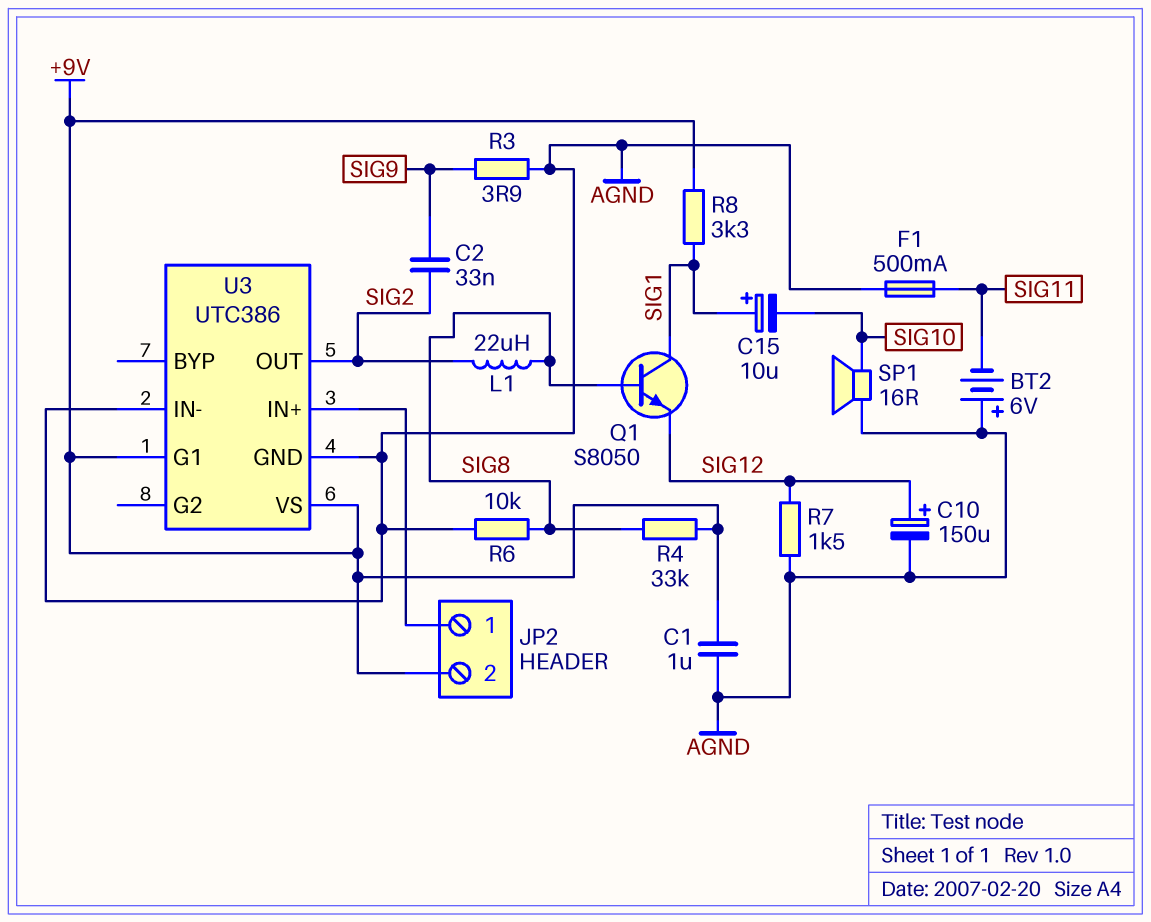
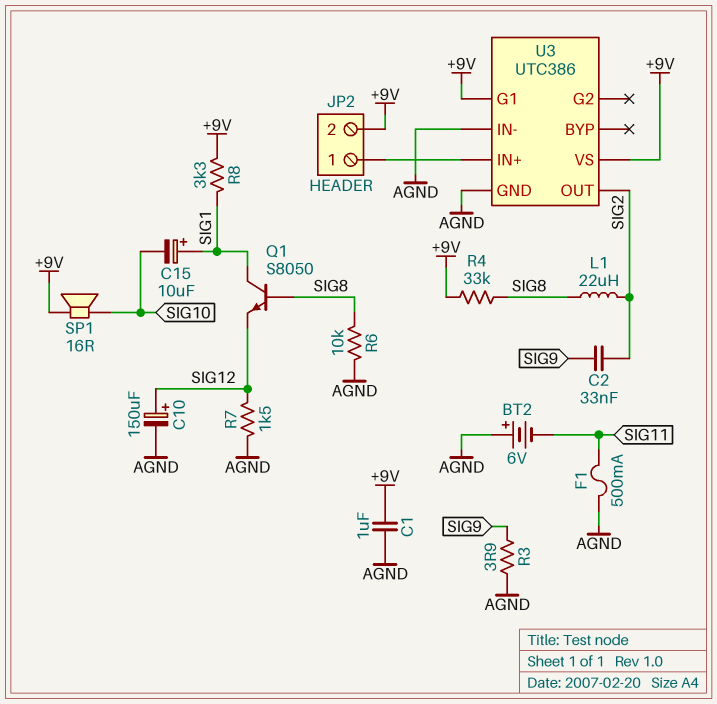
SP1: speaker 16R (AGND, SIG10) -> speaker 16R (+9V, SIG10)

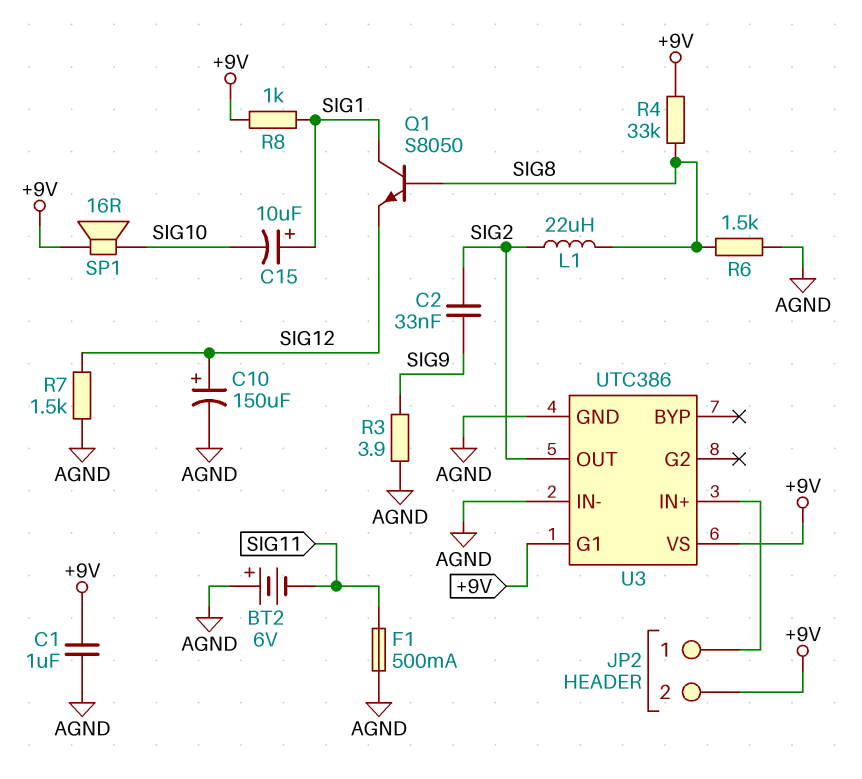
R6: 10k (AGND, SIG8) -> 1.5k (AGND, SIG8)
R8: 3.3k (+9V, SIG1) -> 1k (+9V, SIG1)

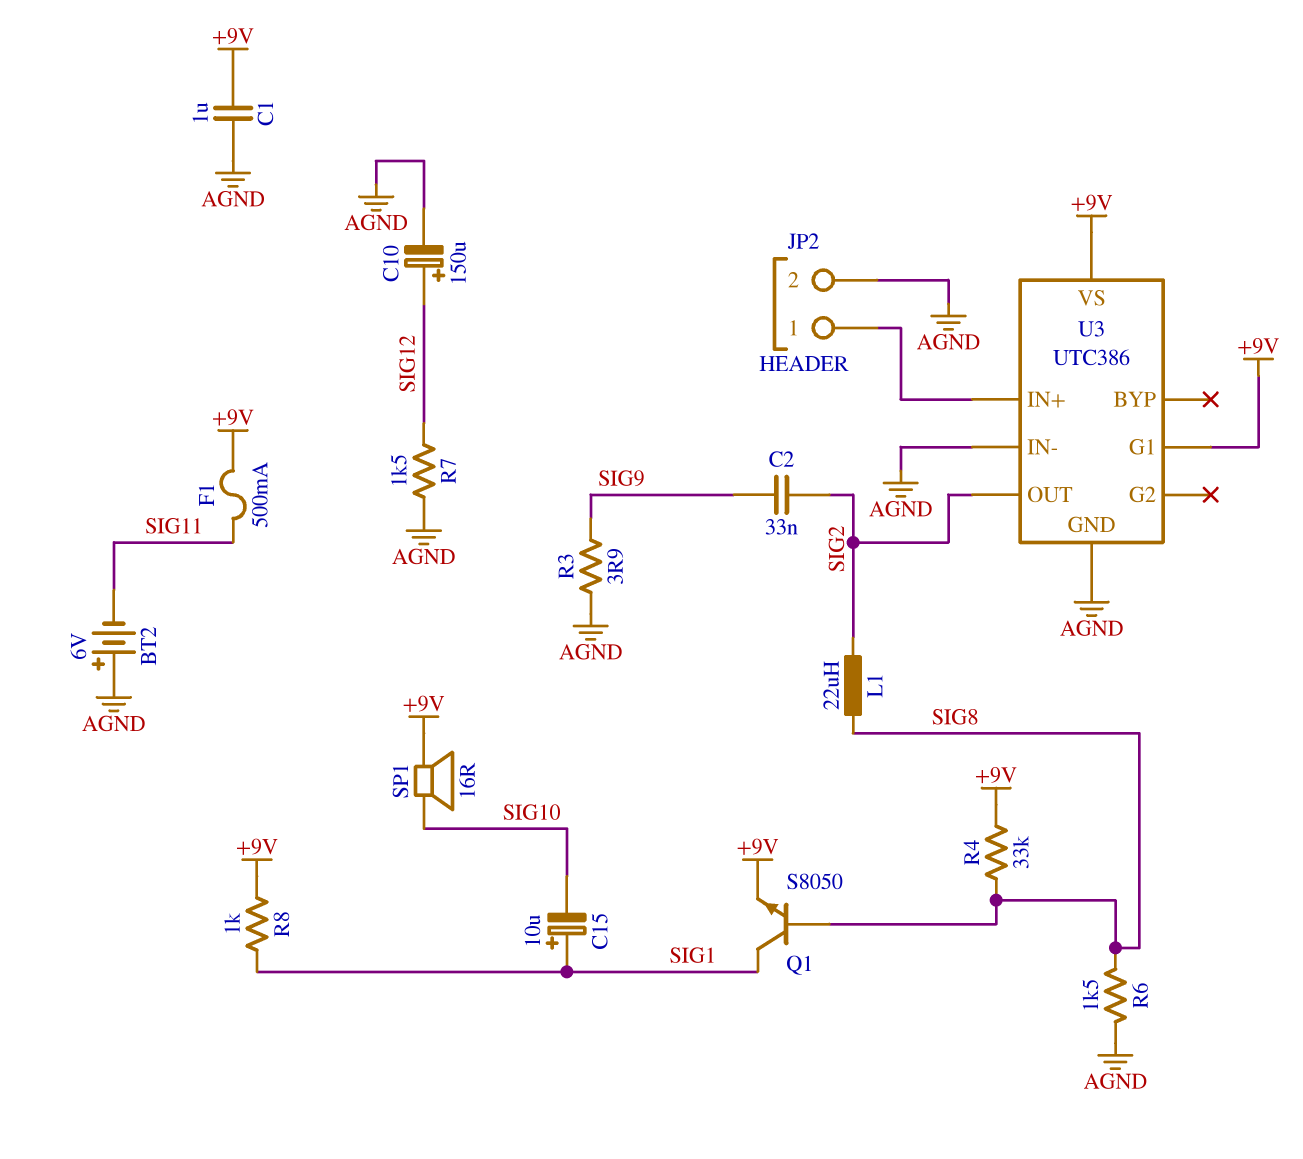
F1: 500mA (AGND, SIG11) -> 500mA (+9V, SIG11)
JP2 pin 2: +9V -> AGND
Q1: NPN S8050 (B SIG8, C SIG1, E SIG12) -> NPN S8050 (B SIG8, C SIG1, E +9V)

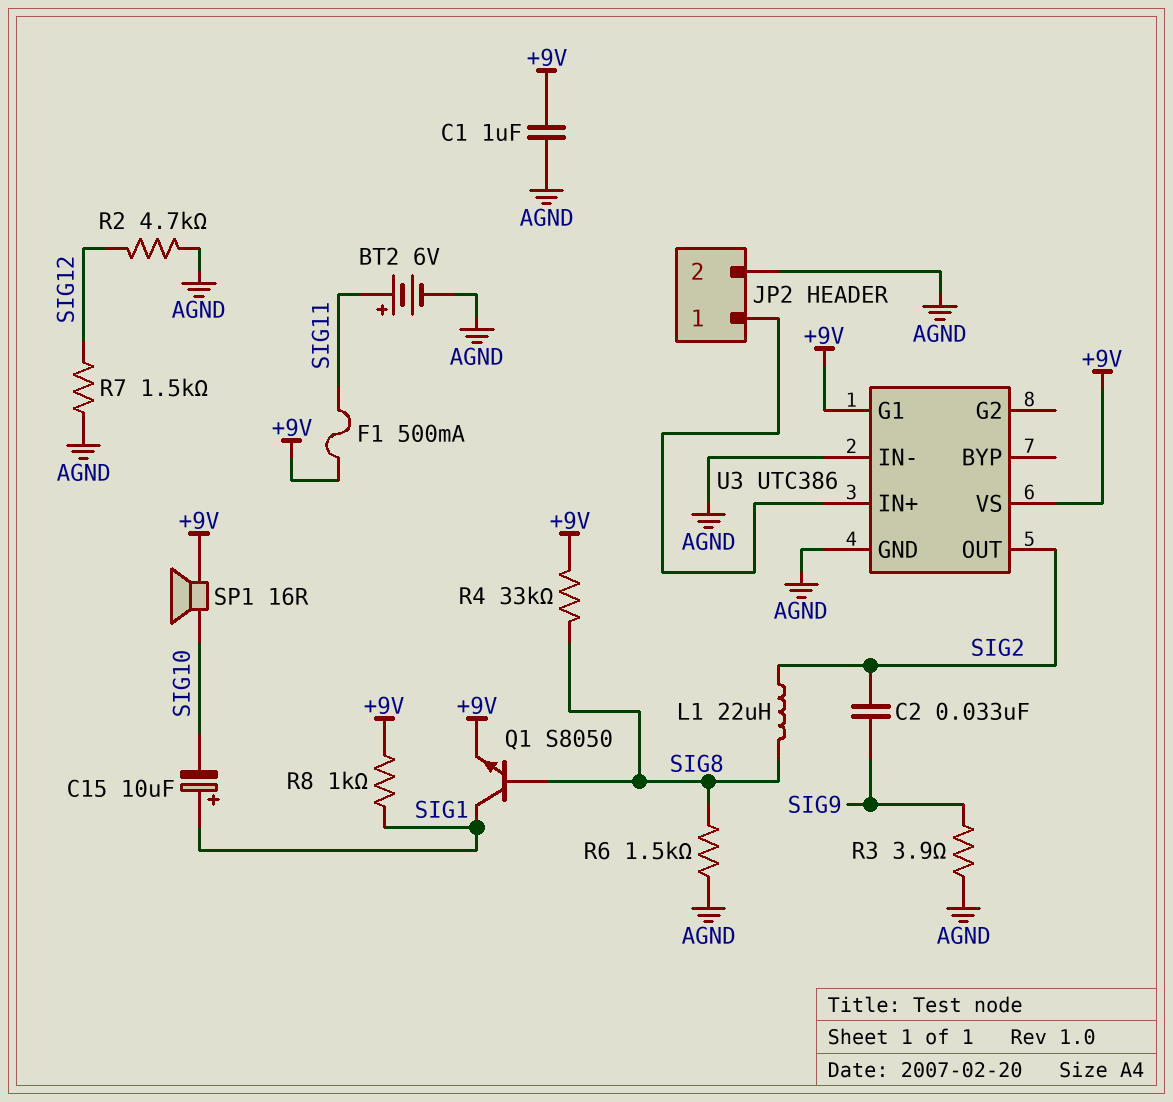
BT2: 6V (plus AGND, minus SIG11) -> 6V (plus SIG11, minus AGND)
C10: 150uF (plus SIG12, minus AGND) -> none
R2: none -> 4.7k (AGND, SIG12)

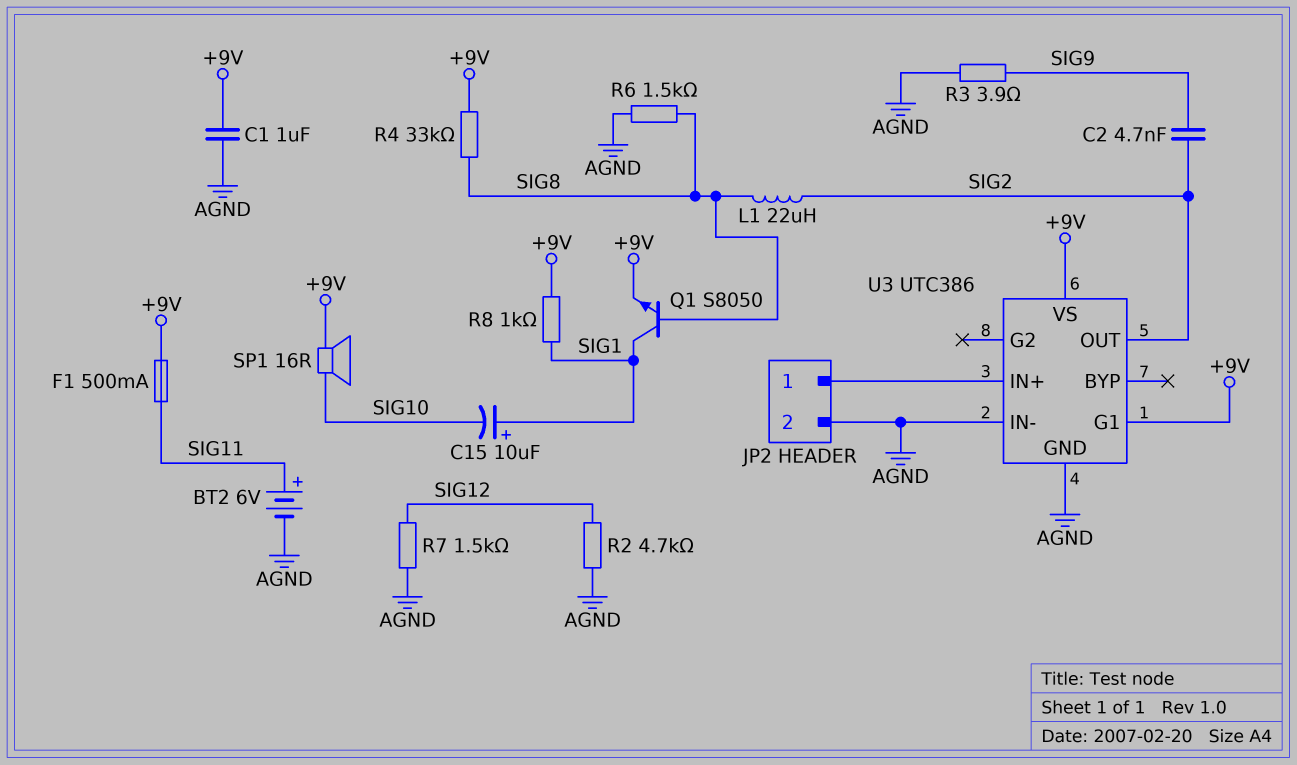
C2: 33nF (SIG2, SIG9) -> 4.7nF (SIG2, SIG9)

